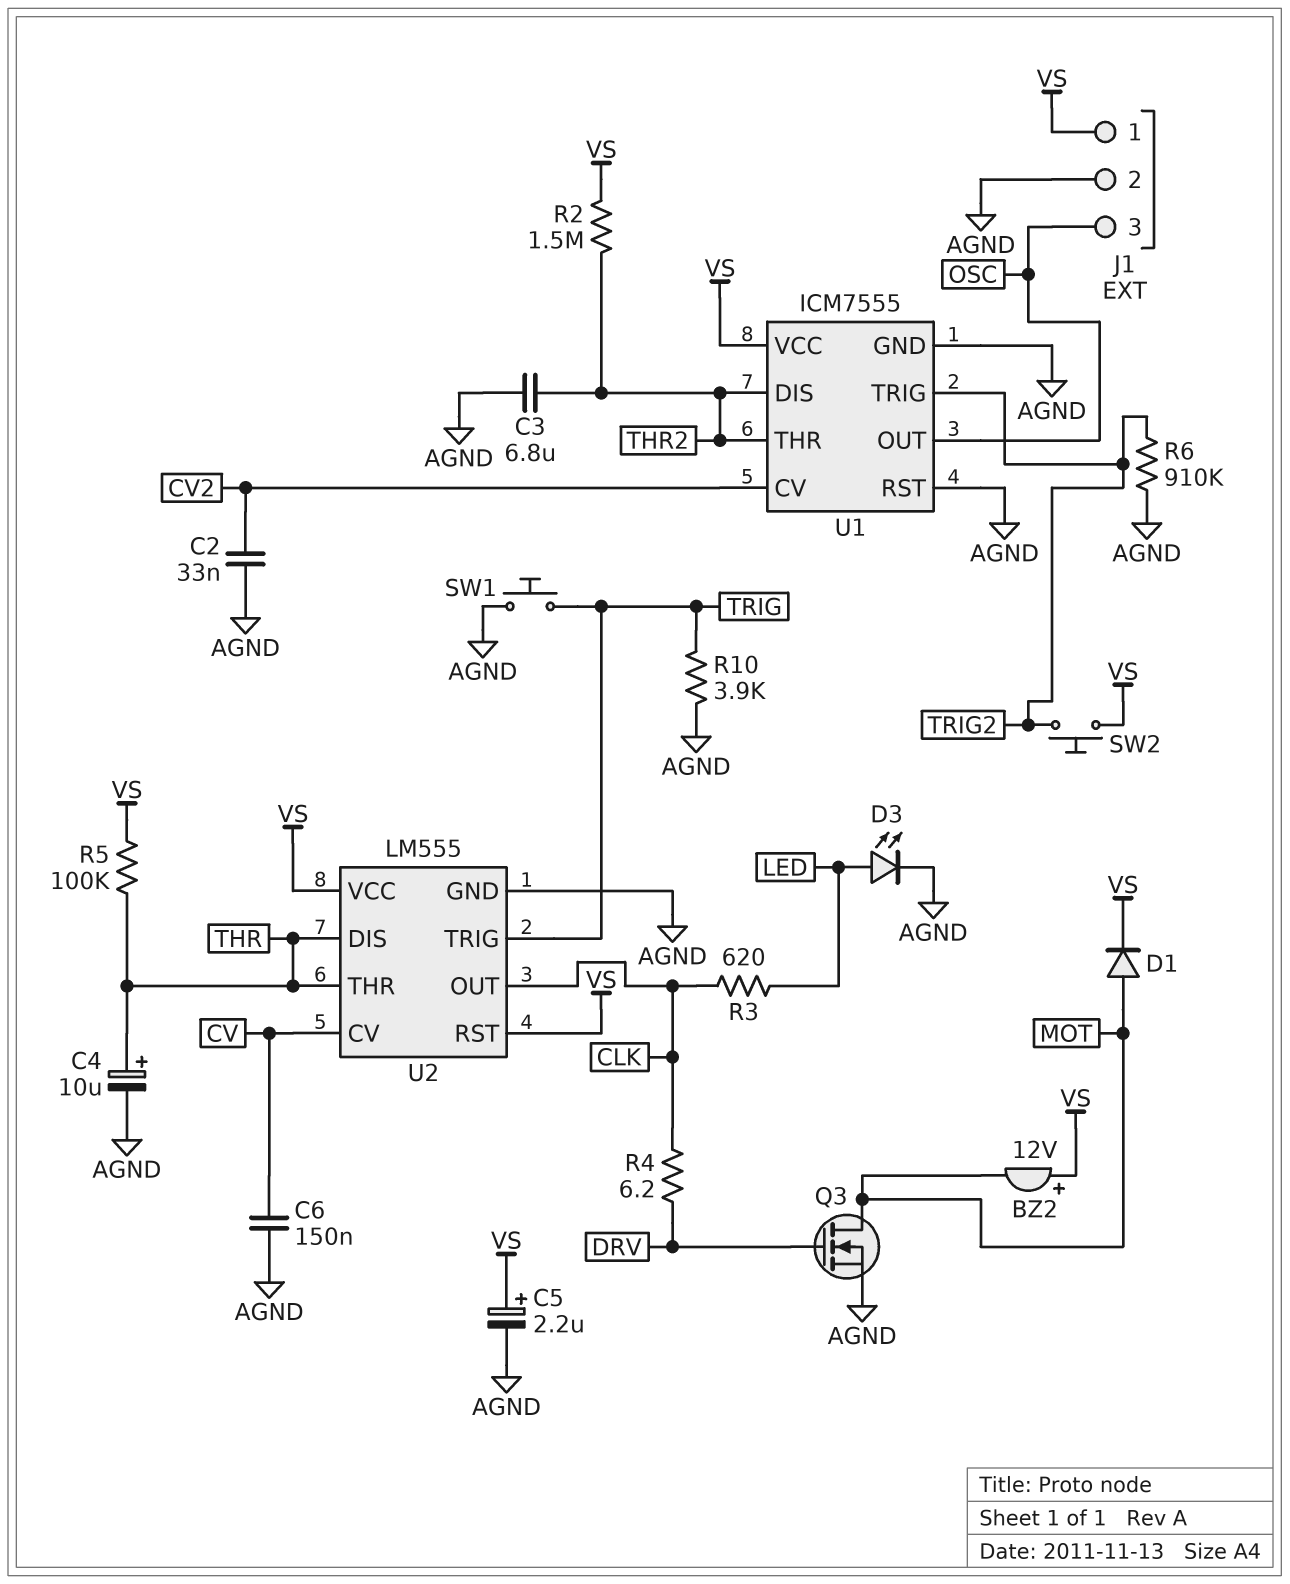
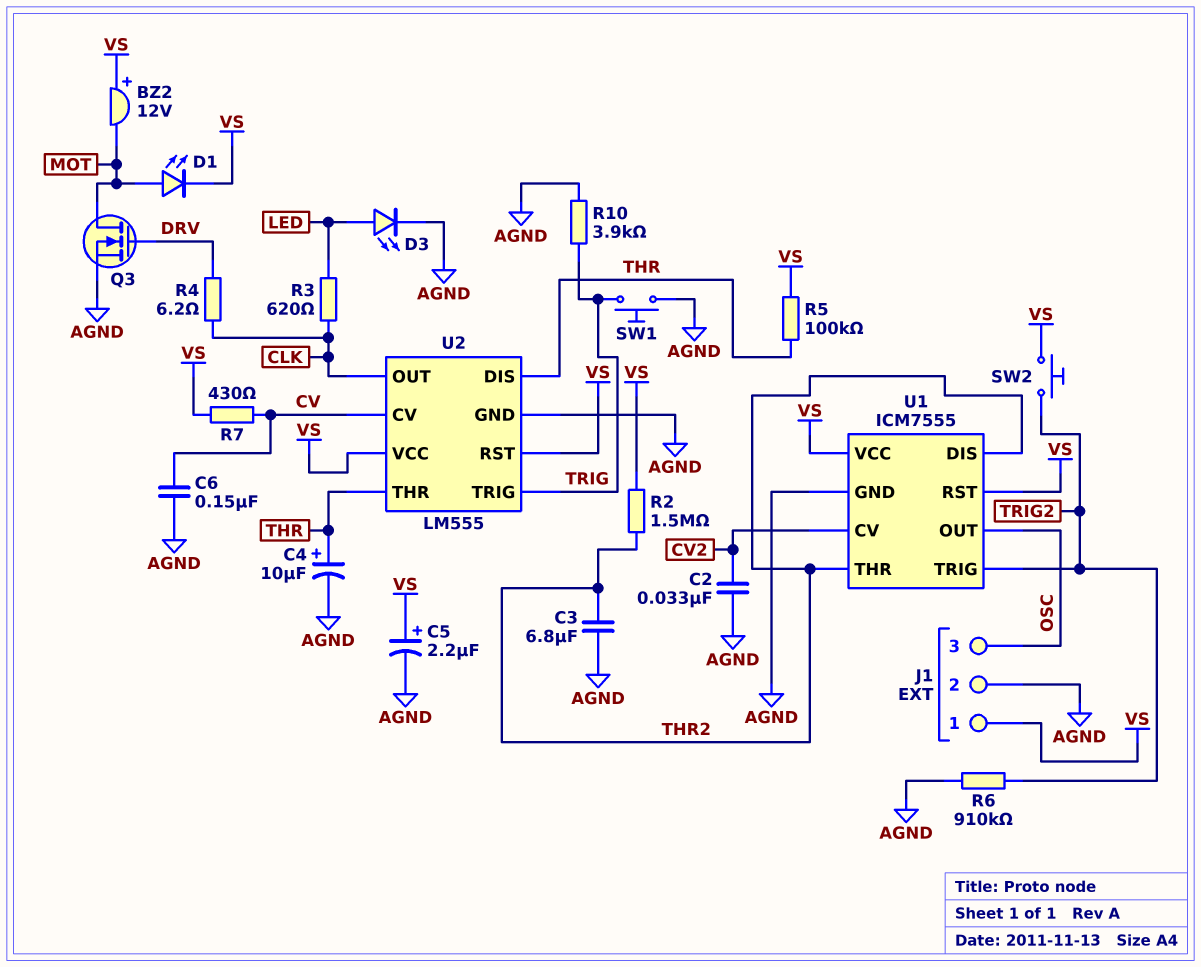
D1: diode (A MOT, K VS) -> LED (A MOT, K VS)
R7: none -> 430 (CV, VS)
U1 pin RST: AGND -> VS

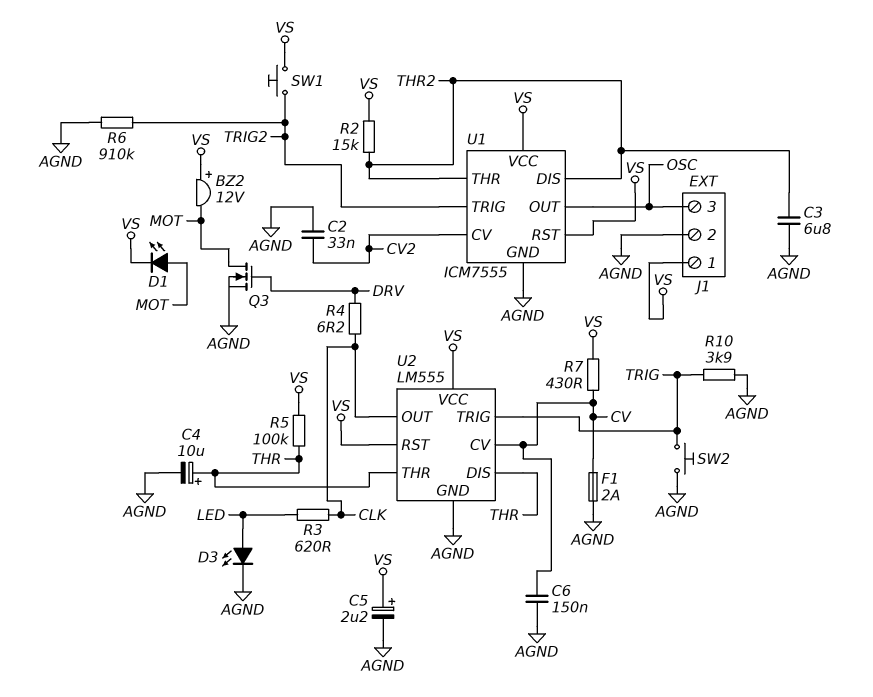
F1: none -> 2A (AGND, CV)
R2: 1.5M (THR2, VS) -> 15k (THR2, VS)
SW1: button (AGND, TRIG) -> button (TRIG2, VS)
SW2: button (TRIG2, VS) -> button (AGND, TRIG)

